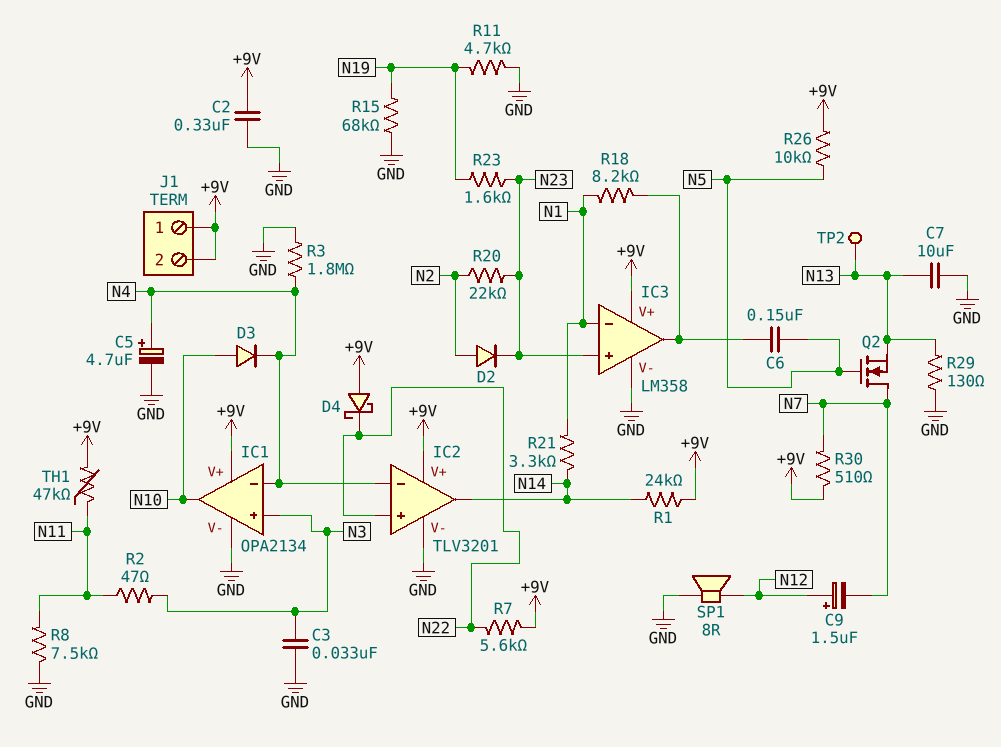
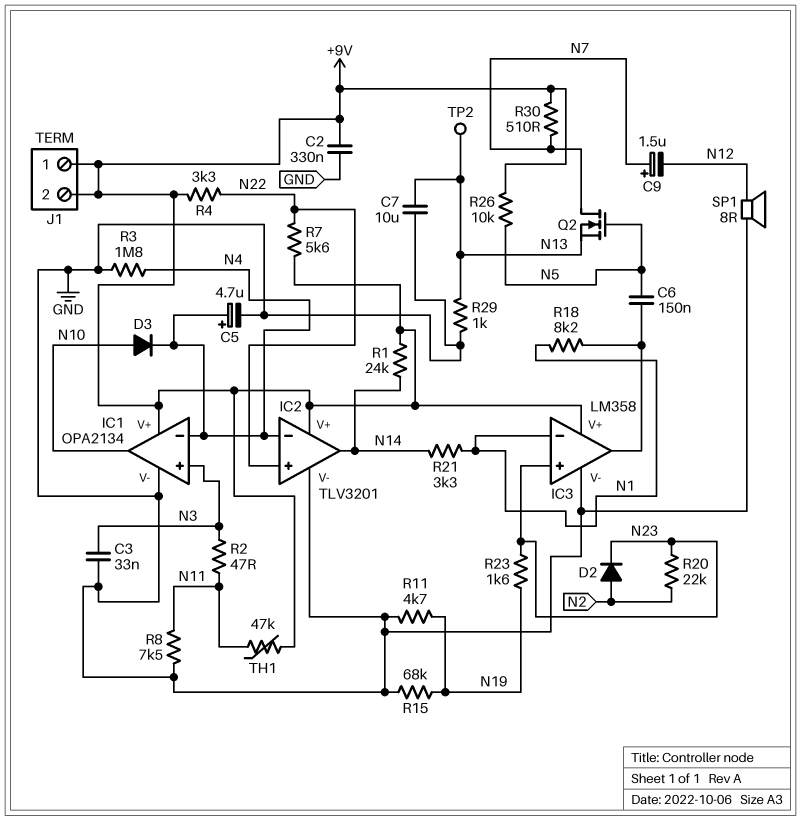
C9: 1.5uF (plus N12, minus N7) -> 1.5uF (plus N7, minus N12)
D4: schottky (A +9V, K N22) -> none
R4: none -> 3.3k (+9V, N22)
R29: 130 (GND, N13) -> 1k (GND, N13)

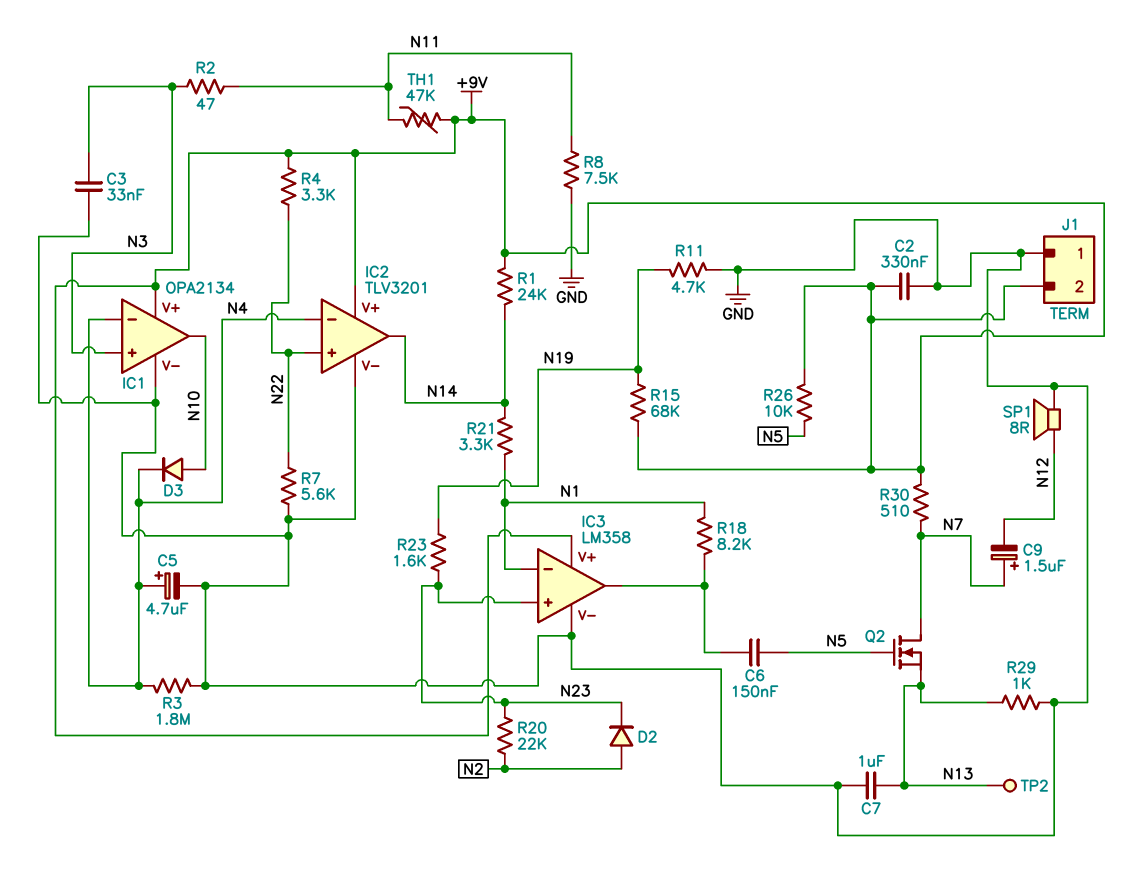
C7: 10uF (GND, N13) -> 1uF (GND, N13)
J1 pin 1: +9V -> GND
R7: 5.6k (+9V, N22) -> 5.6k (GND, N22)
R15: 68k (GND, N19) -> 68k (+9V, N19)

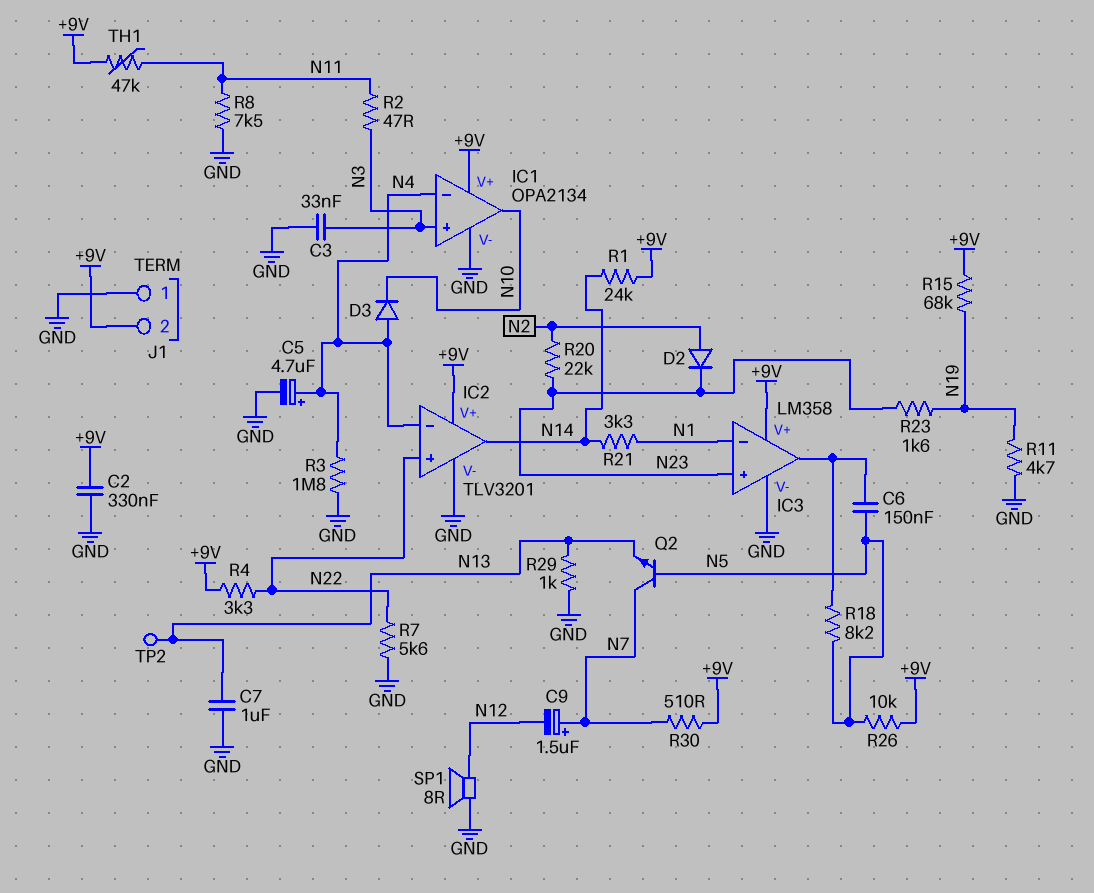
D3: diode (A N10, K N4) -> diode (A N4, K N10)
Q2: NMOS (G N5, D N7, S N13) -> NPN (B N5, C N7, E N13)
R18: 8.2k (IC3/out, N1) -> 8.2k (IC3/out, N5)

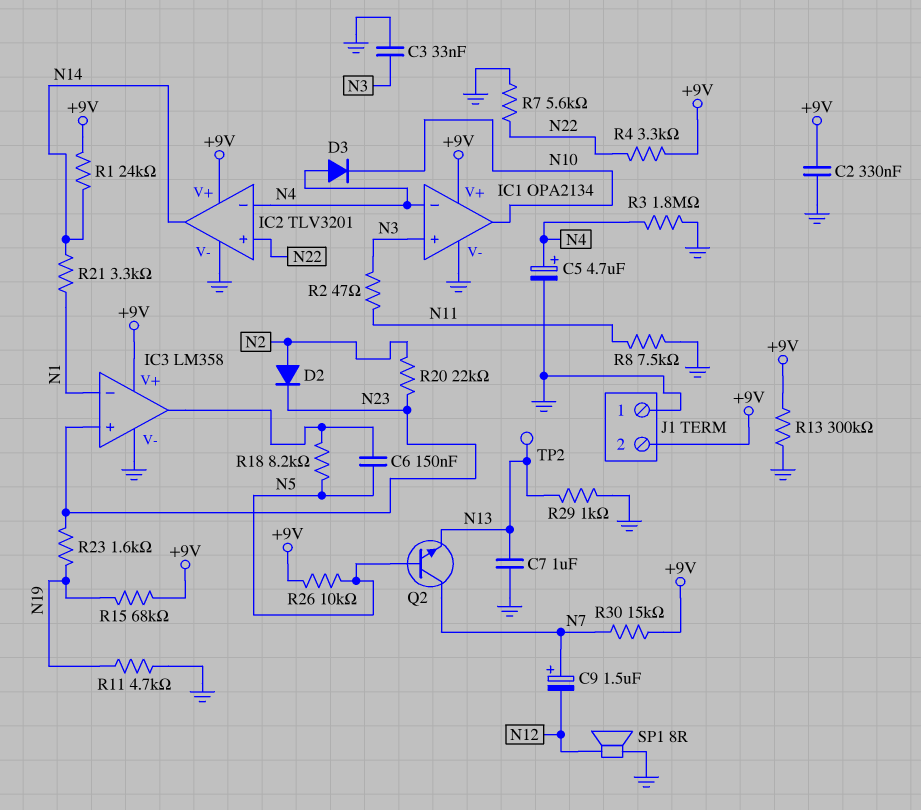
R13: none -> 300k (+9V, GND)
R30: 510 (+9V, N7) -> 15k (+9V, N7)
TH1: 47k (+9V, N11) -> none

